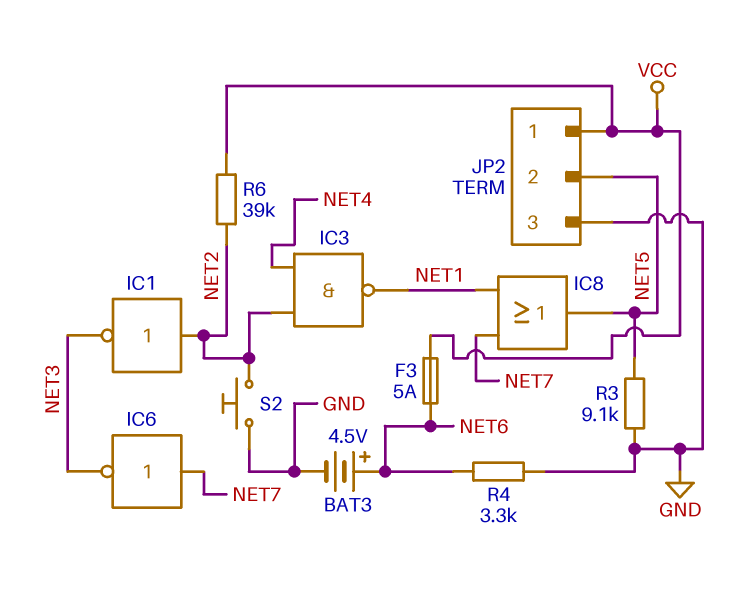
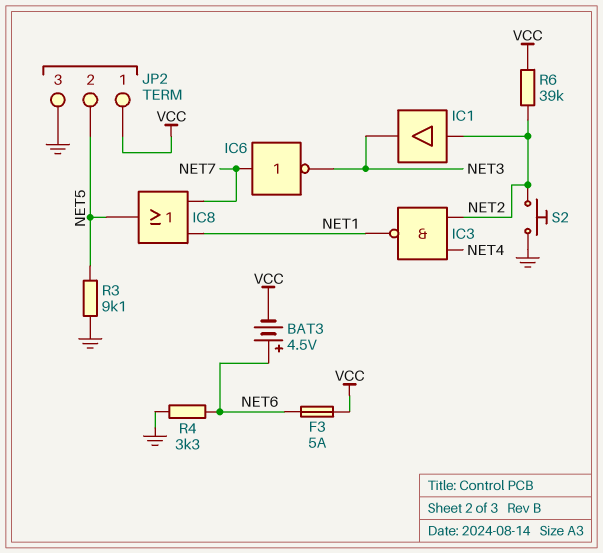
BAT3: 4.5V (plus NET6, minus GND) -> 4.5V (plus NET6, minus VCC)
IC1: NOT (in NET2, out NET3) -> buffer (in NET2, out NET3)

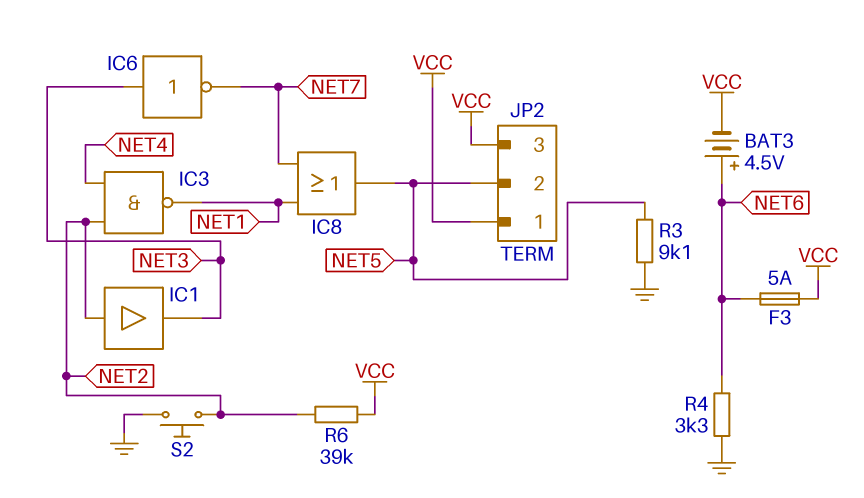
IC6: NOT (in NET7, out NET3) -> NOT (in NET3, out NET7)
JP2 pin 3: GND -> VCC

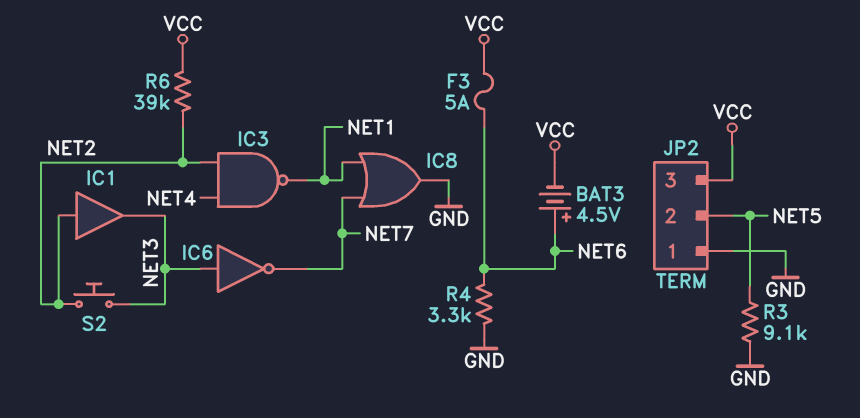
IC8: OR (in NET1, in NET7, out NET5) -> OR (in NET1, in NET7, out GND)
JP2 pin 1: VCC -> GND
S2: button (GND, NET2) -> button (NET2, NET3)

